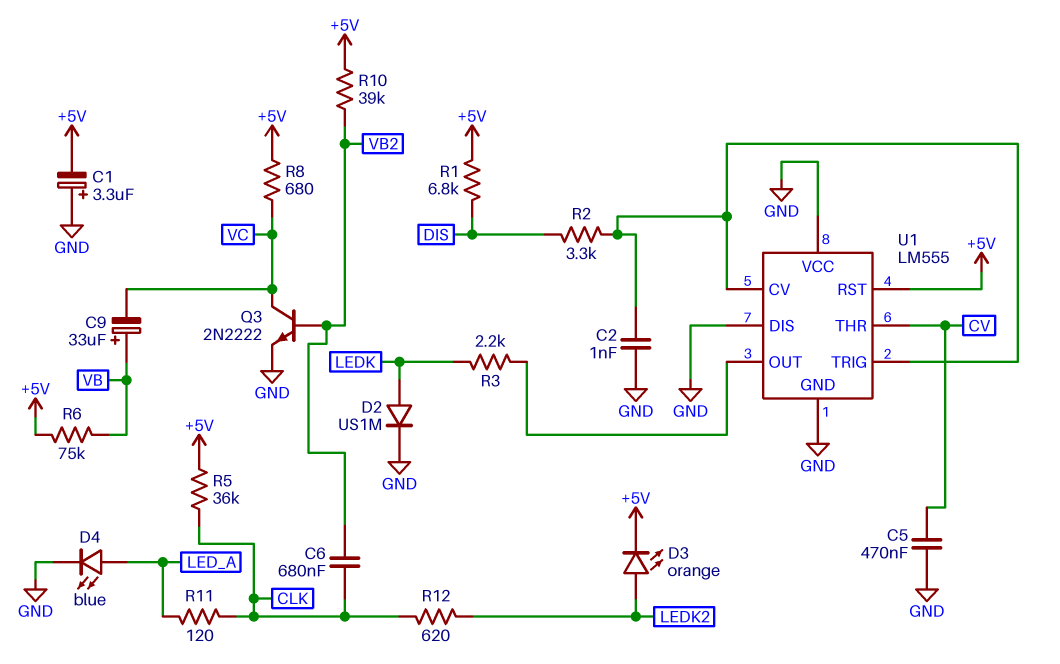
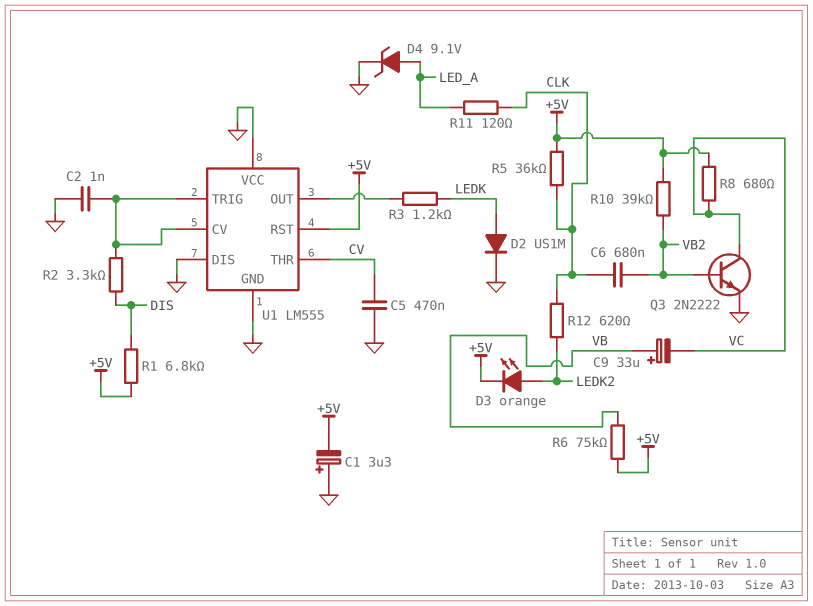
D4: LED blue (A LED_A, K GND) -> zener 9.1V (A LED_A, K GND)
R3: 2.2k (LEDK, U1/OUT) -> 1.2k (LEDK, U1/OUT)

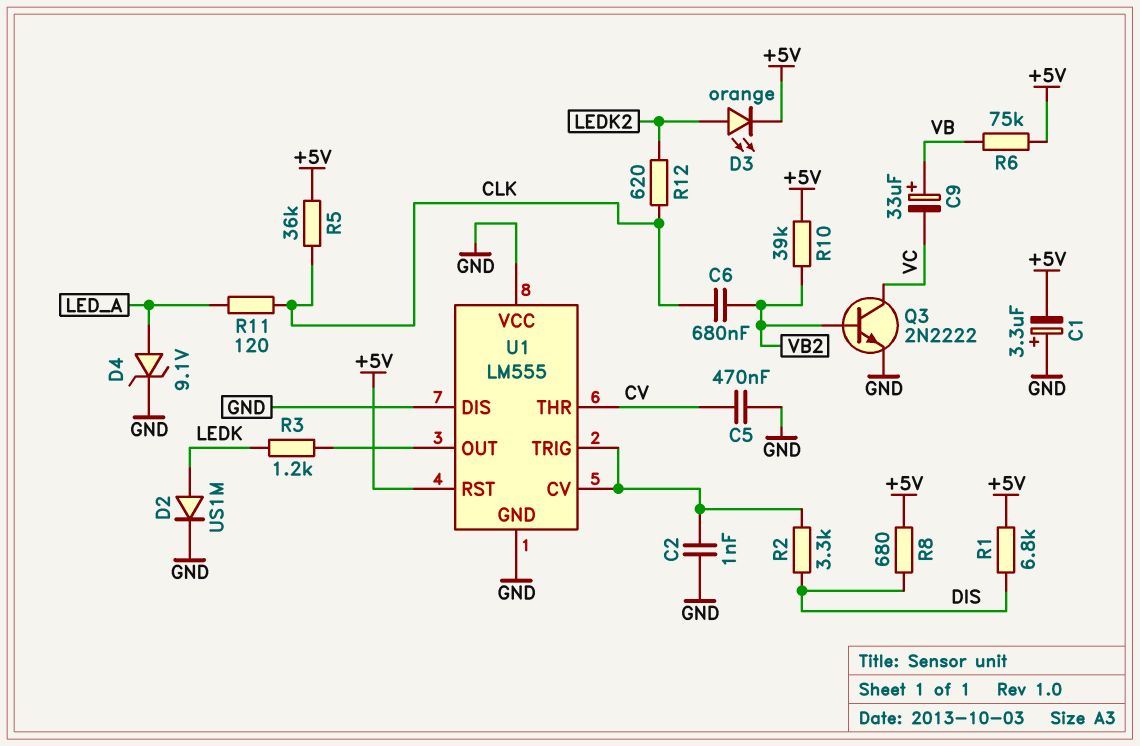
R8: 680 (+5V, VC) -> 680 (+5V, DIS)

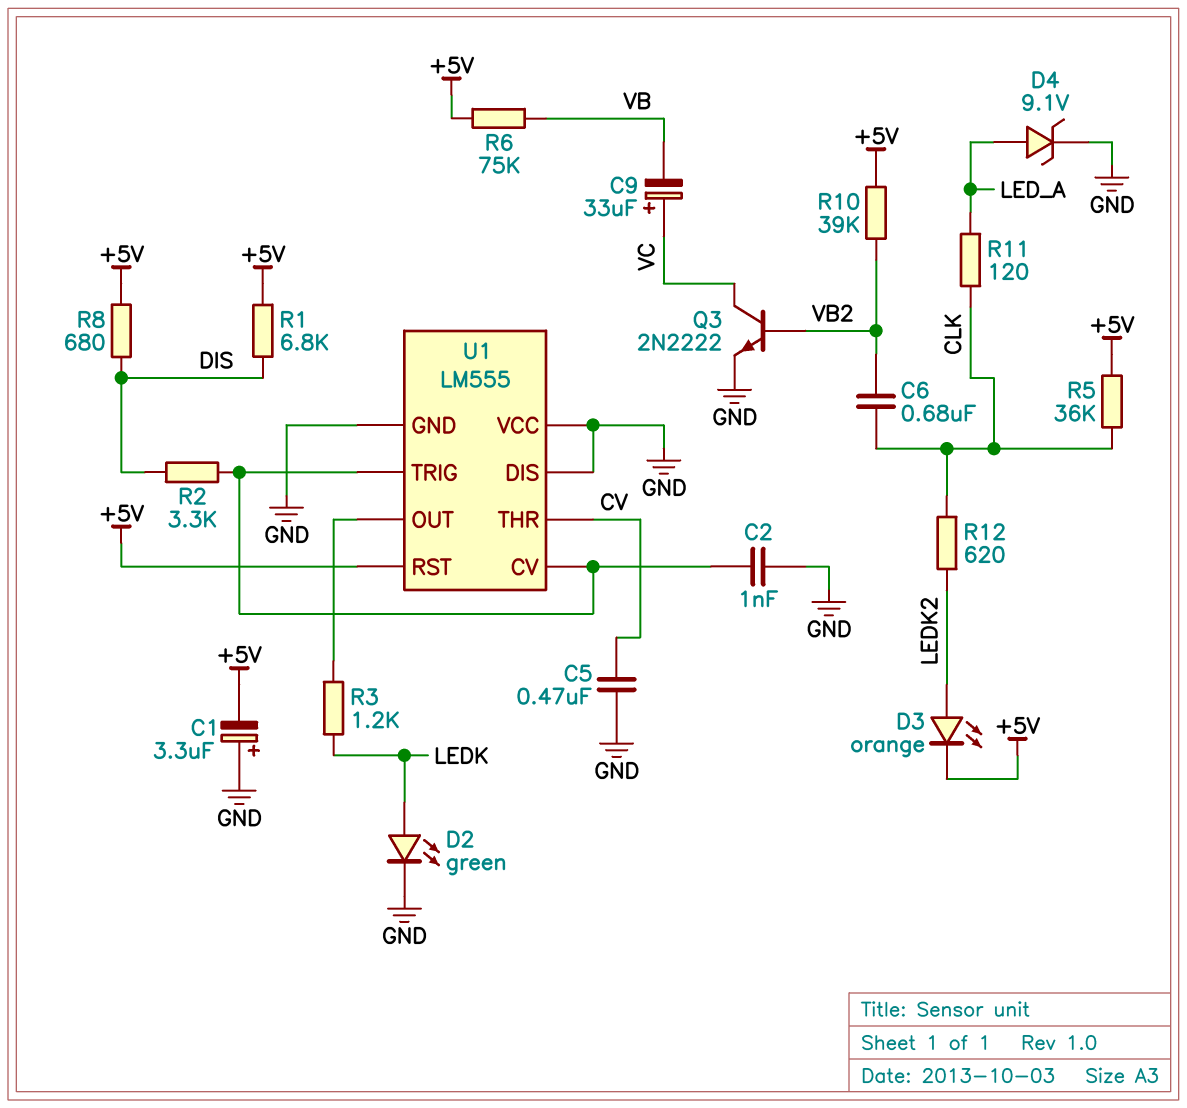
C9: 33uF (plus VB, minus VC) -> 33uF (plus VC, minus VB)
D2: diode US1M (A LEDK, K GND) -> LED green (A LEDK, K GND)

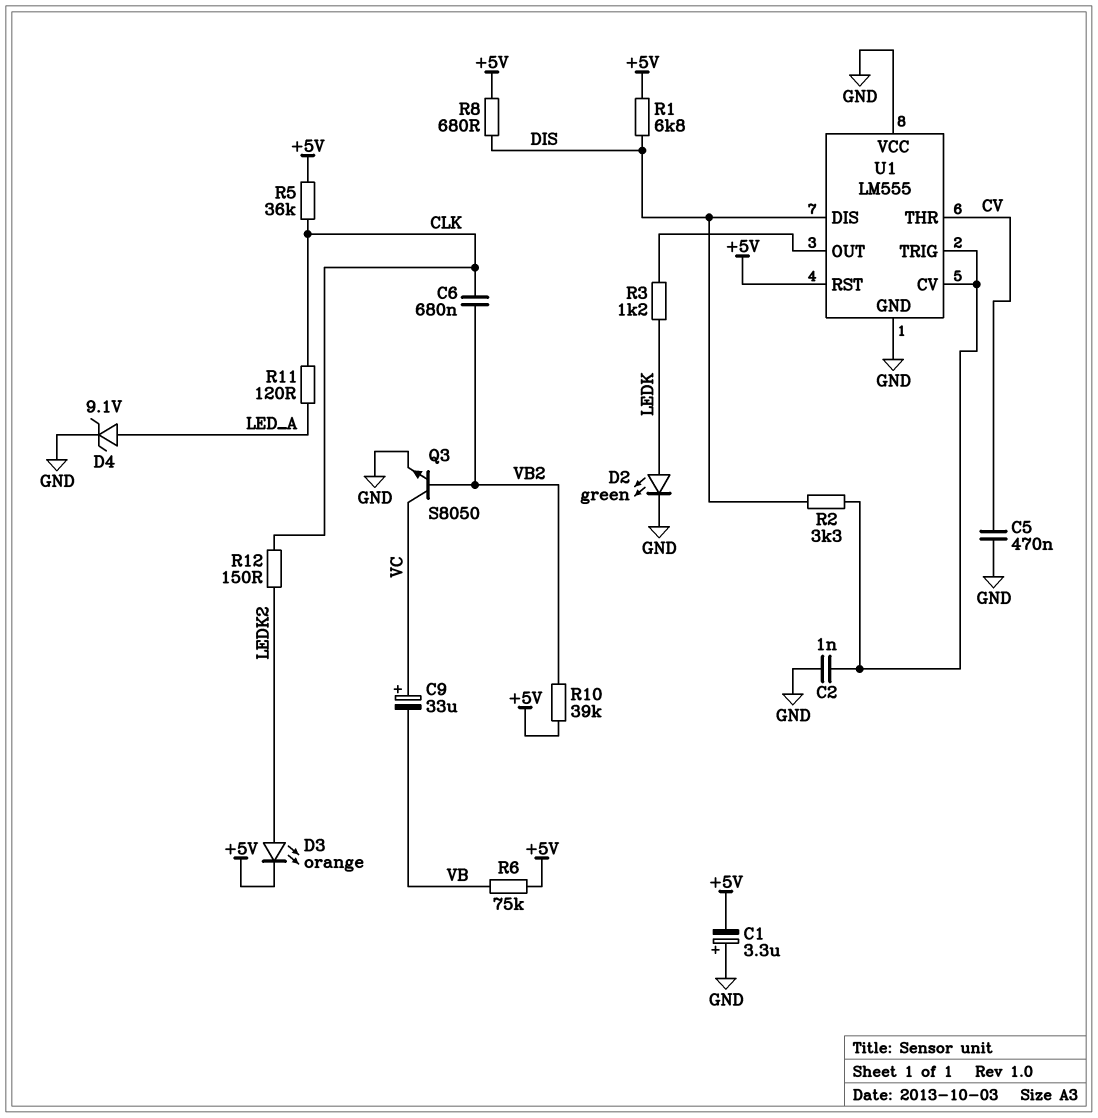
Q3: NPN 2N2222 (B VB2, C VC, E GND) -> NPN S8050 (B VB2, C VC, E GND)
R12: 620 (CLK, LEDK2) -> 150 (CLK, LEDK2)
U1 pin DIS: GND -> DIS

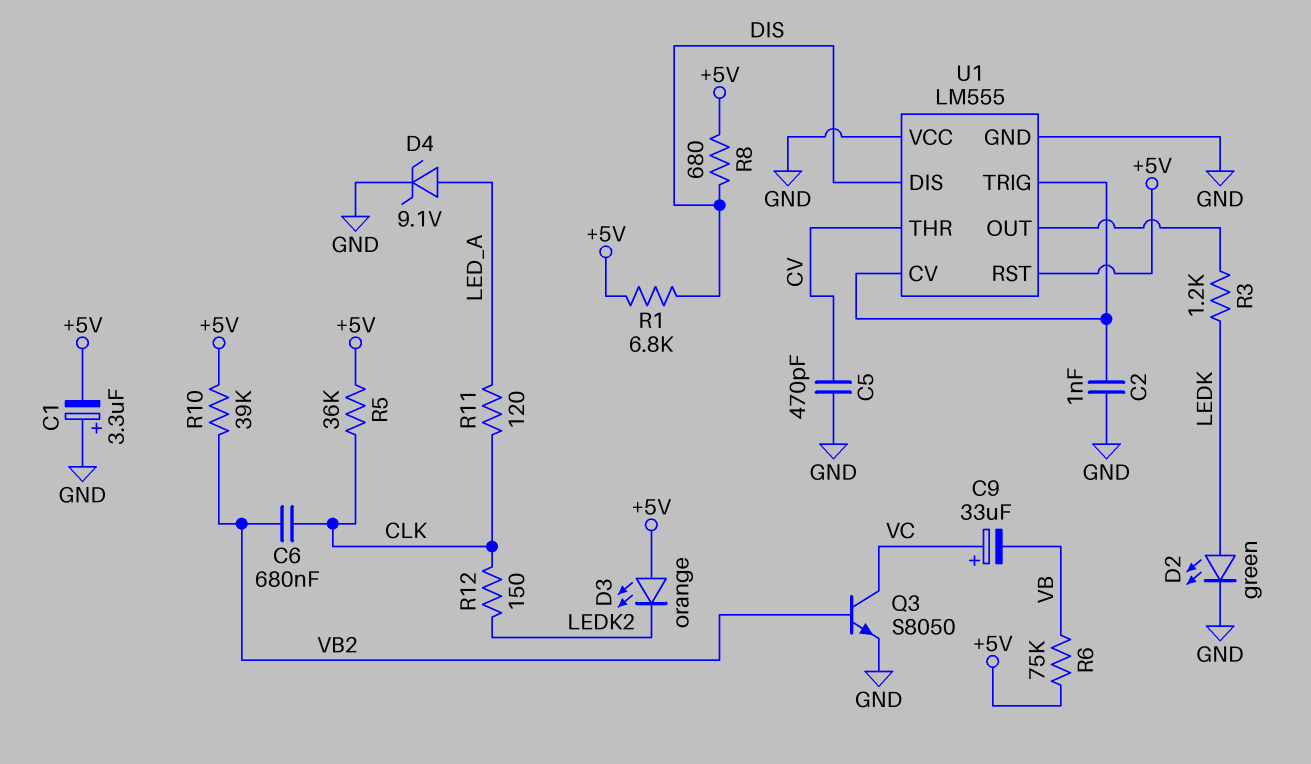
C5: 470nF (CV, GND) -> 470pF (CV, GND)
D3: LED orange (A LEDK2, K +5V) -> LED orange (A +5V, K LEDK2)
R2: 3.3k (DIS, U1/CV) -> none

